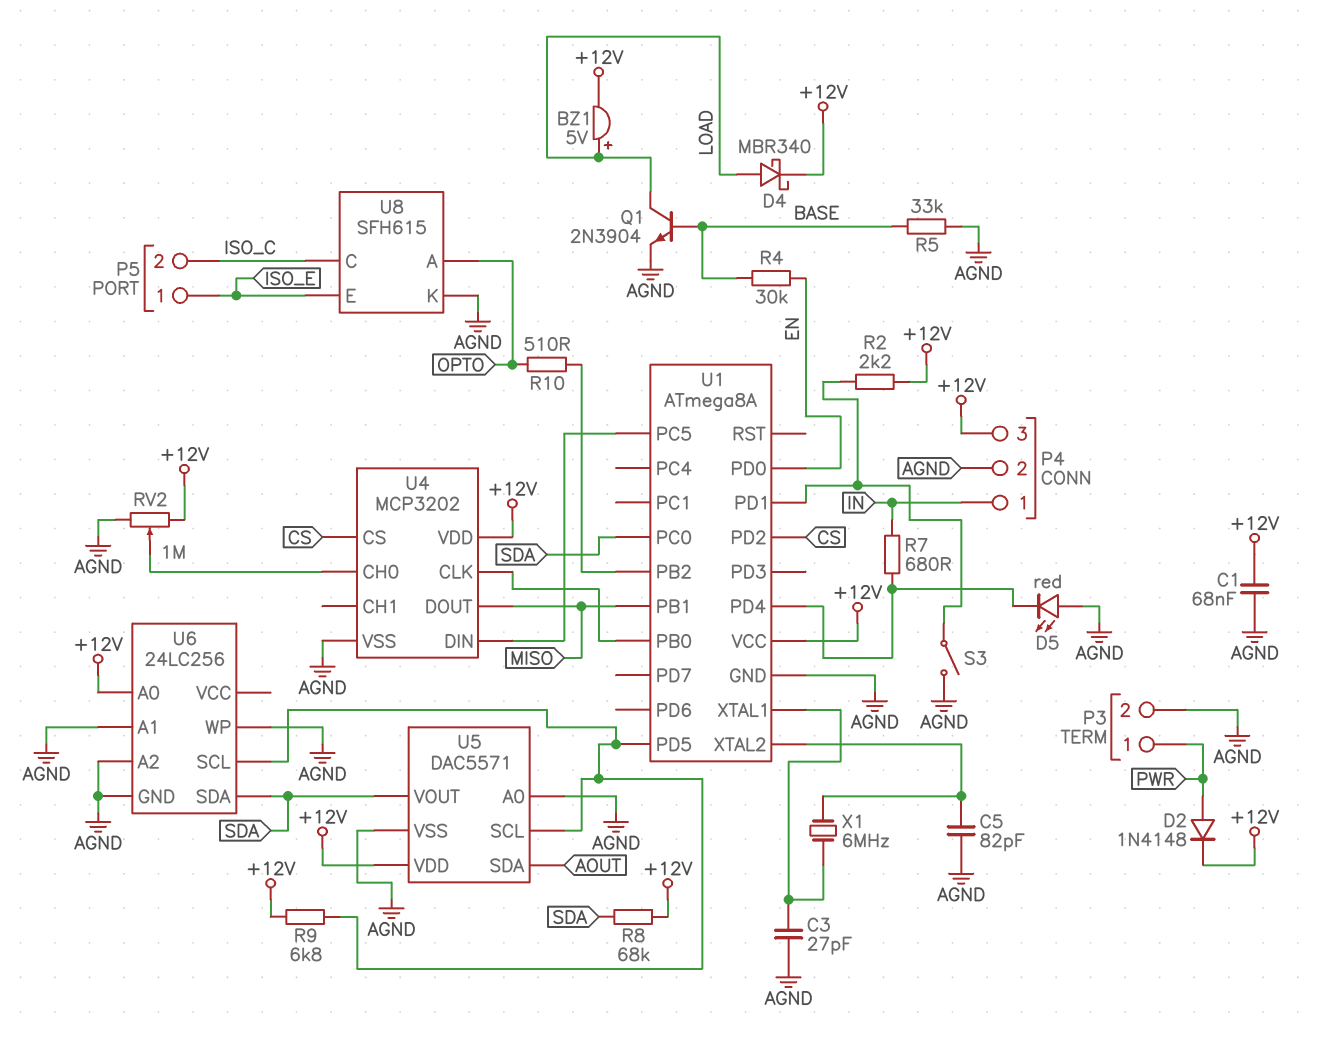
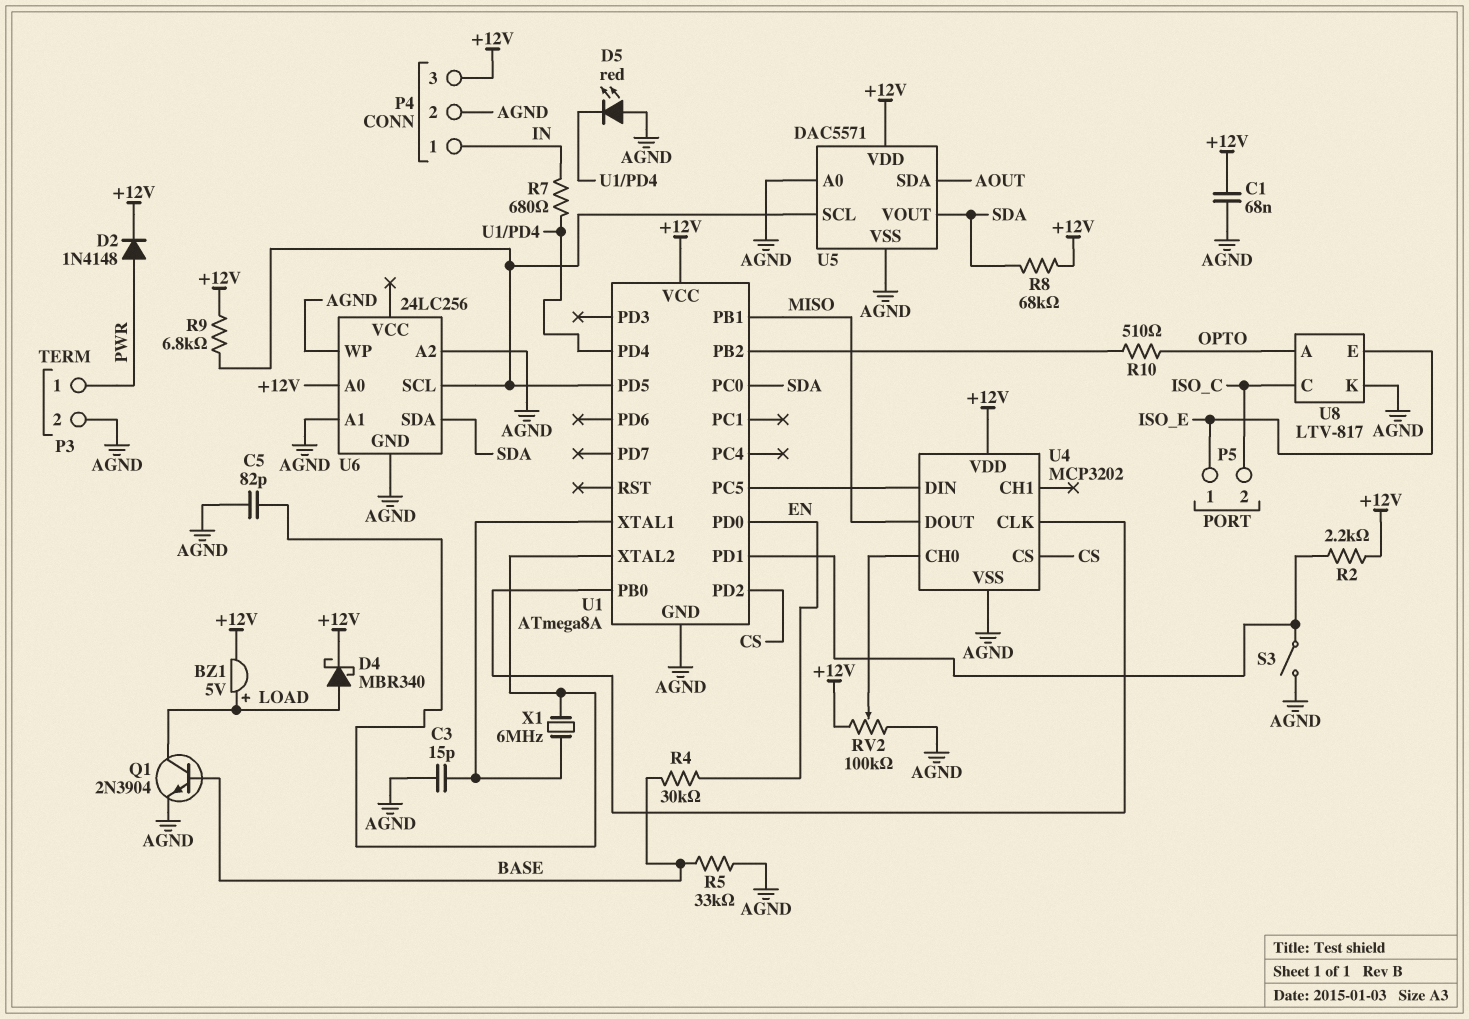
C3: 27pF (AGND, U1/XTAL1) -> 15pF (AGND, U1/XTAL1)
RV2: 1M (+12V, AGND, wiper U4/CH0) -> 100k (+12V, AGND, wiper U4/CH0)
U8: SFH615 -> LTV-817

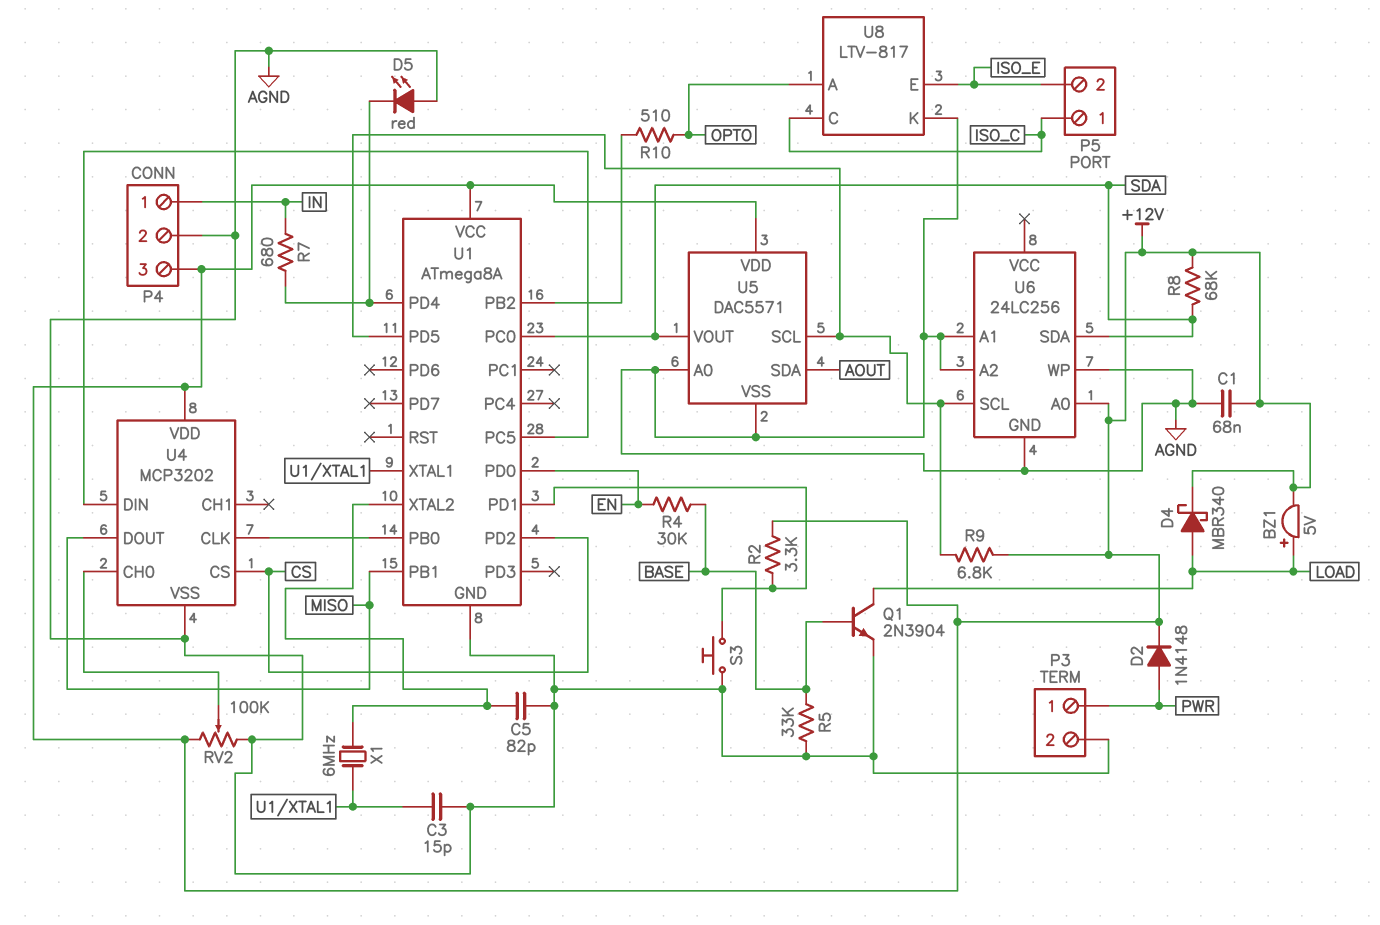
P5 pin 1: ISO_E -> ISO_C
P5 pin 2: ISO_C -> ISO_E
R2: 2.2k (+12V, U1/PD1) -> 3.3k (+12V, U1/PD1)
S3: switch (AGND, U1/PD1) -> button (AGND, U1/PD1)

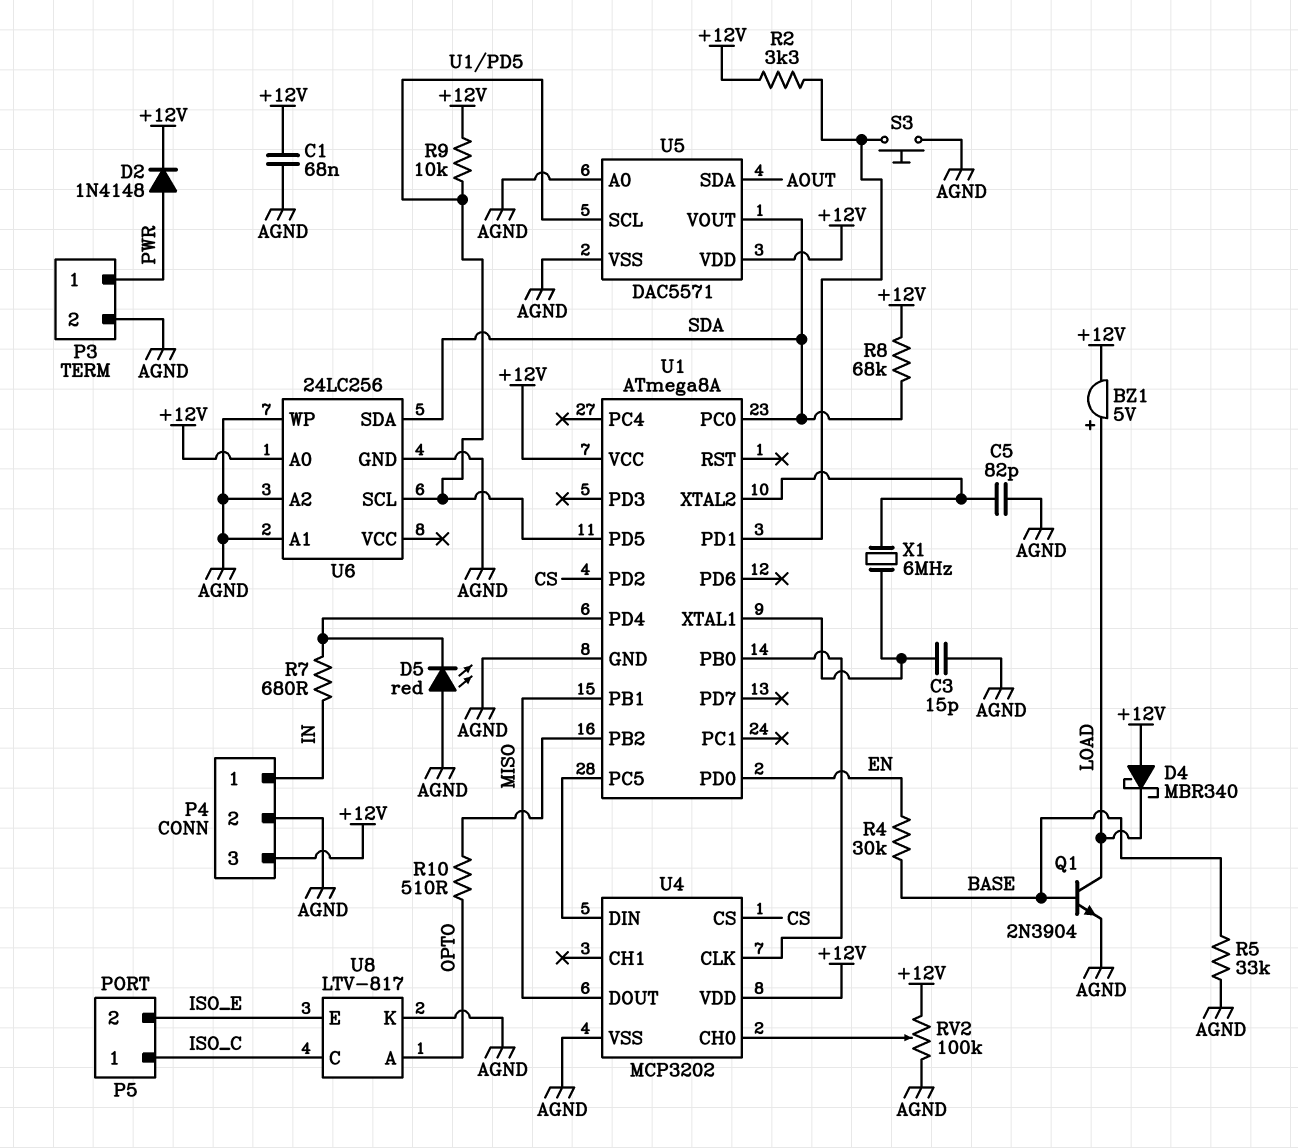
D4: schottky MBR340 (A LOAD, K +12V) -> schottky MBR340 (A +12V, K LOAD)
R9: 6.8k (+12V, U1/PD5) -> 10k (+12V, U1/PD5)

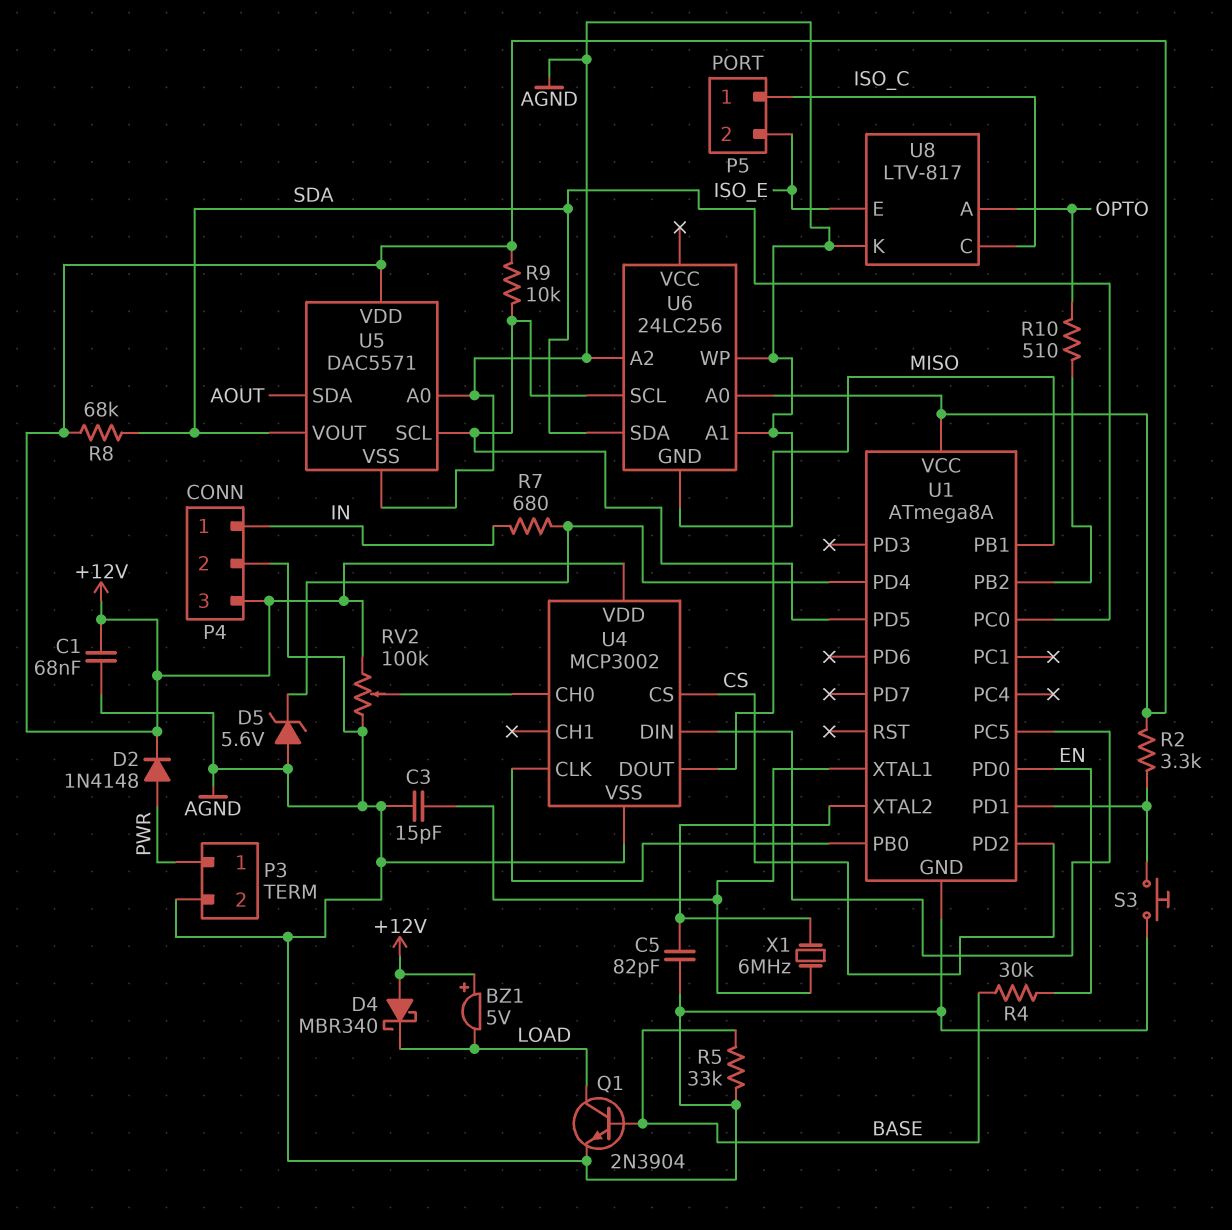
BZ1: buzzer 5V (plus LOAD, minus +12V) -> buzzer 5V (plus +12V, minus LOAD)
D5: LED red (A AGND, K U1/PD4) -> zener 5.6V (A AGND, K U1/PD4)
U4: MCP3202 -> MCP3002

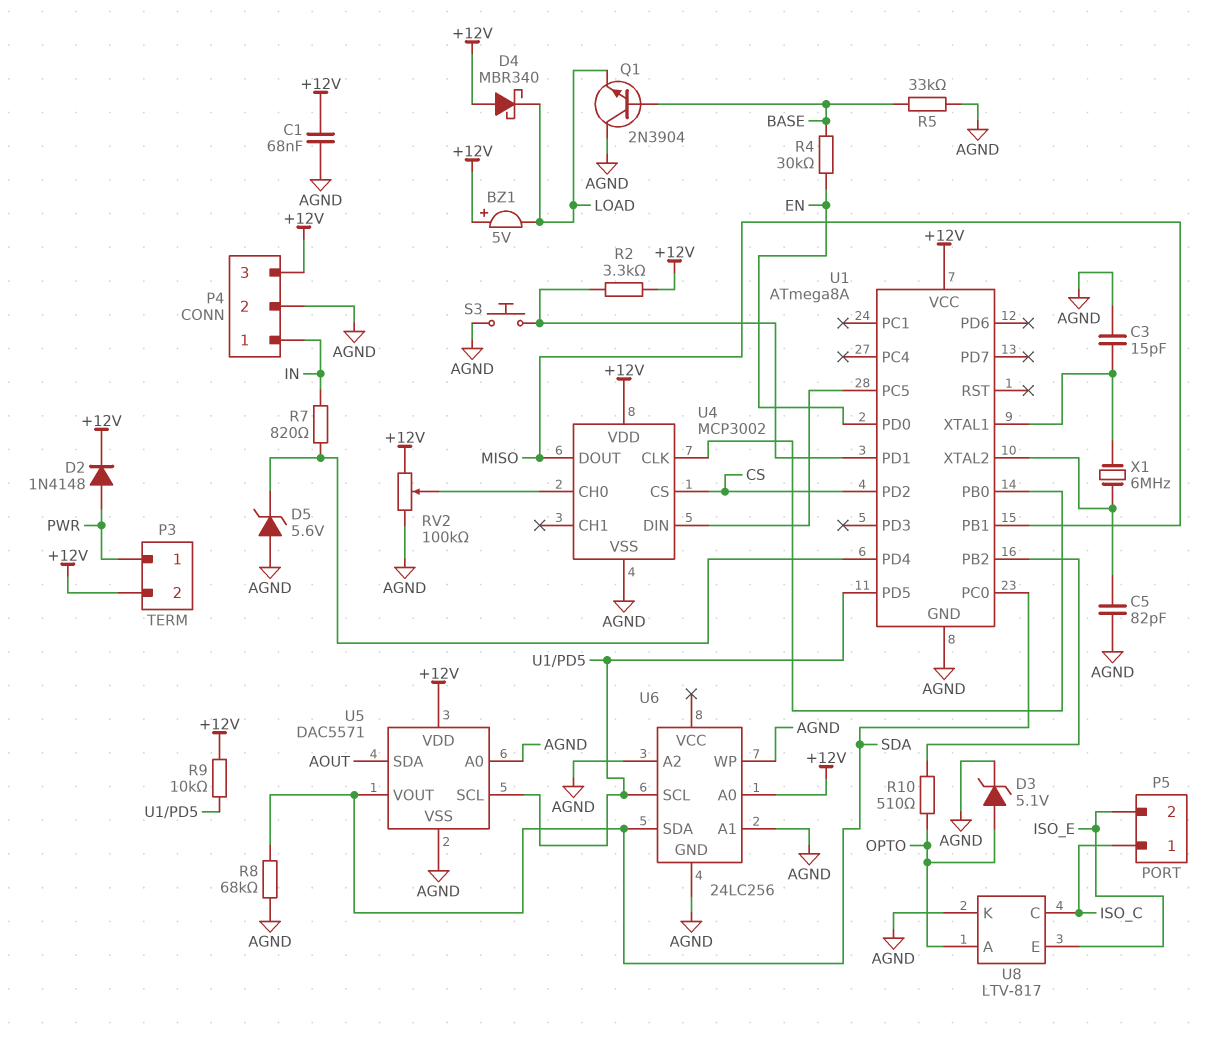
D3: none -> zener 5.1V (A OPTO, K AGND)
P3 pin 2: AGND -> +12V
Q1: NPN 2N3904 (B BASE, C LOAD, E AGND) -> NPN 2N3904 (B BASE, C AGND, E LOAD)
R7: 680 (IN, U1/PD4) -> 820 (IN, U1/PD4)
R8: 68k (+12V, SDA) -> 68k (AGND, SDA)

